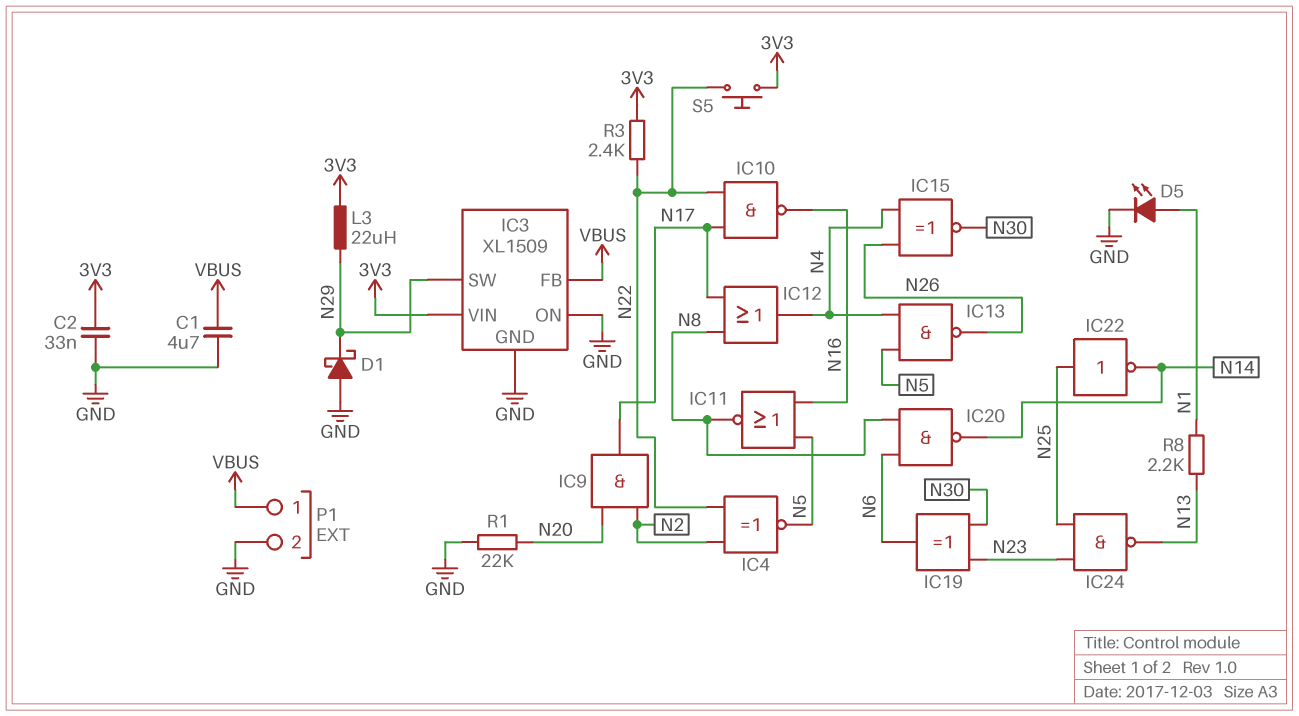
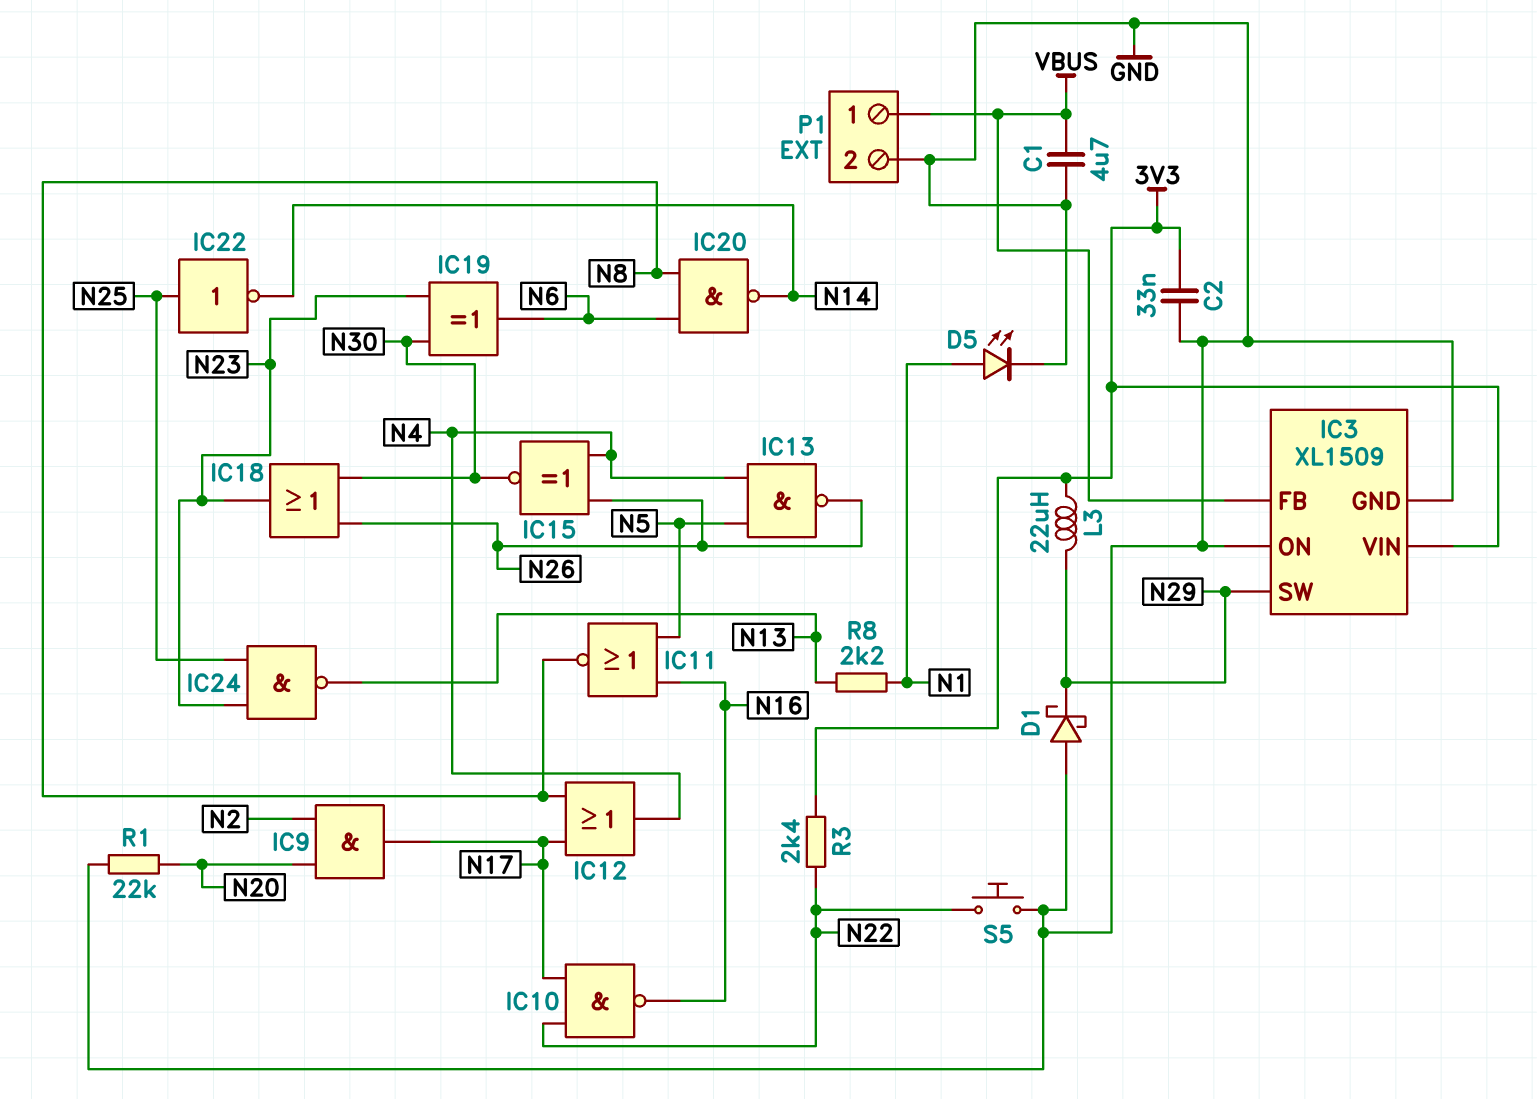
IC4: XNOR (in N2, in N22, out N5) -> none
IC18: none -> OR (in N26, in N30, out N23)
S5: button (3V3, N22) -> button (GND, N22)

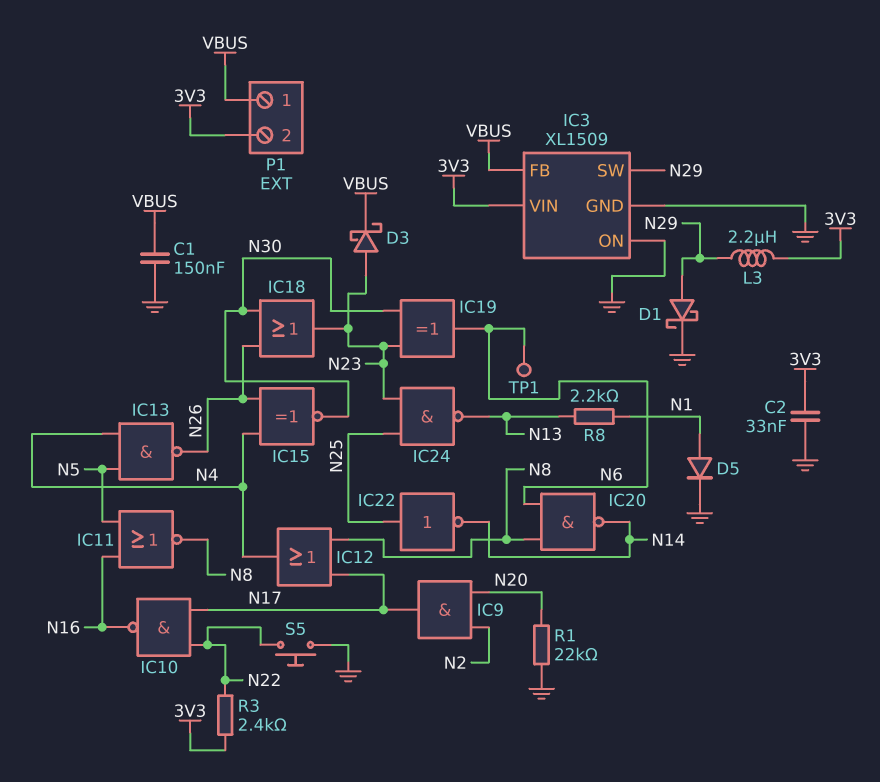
C1: 4.7uF (GND, VBUS) -> 150nF (GND, VBUS)
D1: schottky (A GND, K N29) -> schottky (A N29, K GND)
D3: none -> schottky (A N23, K VBUS)
D5: LED (A N1, K GND) -> diode (A N1, K GND)
L3: 22uH (3V3, N29) -> 2.2uH (3V3, N29)
P1 pin 2: GND -> 3V3
TP1: none -> test point (N6)

